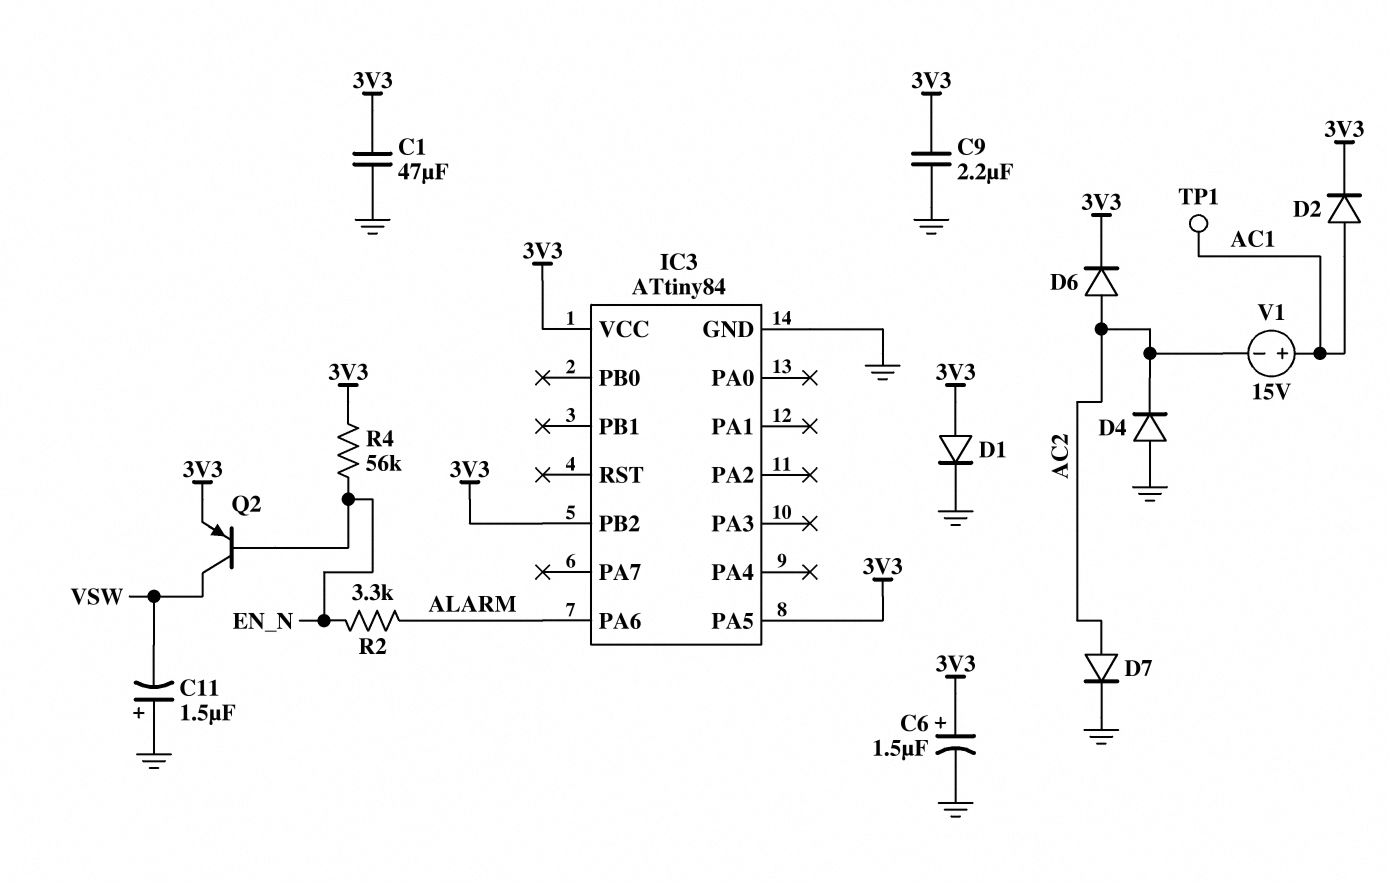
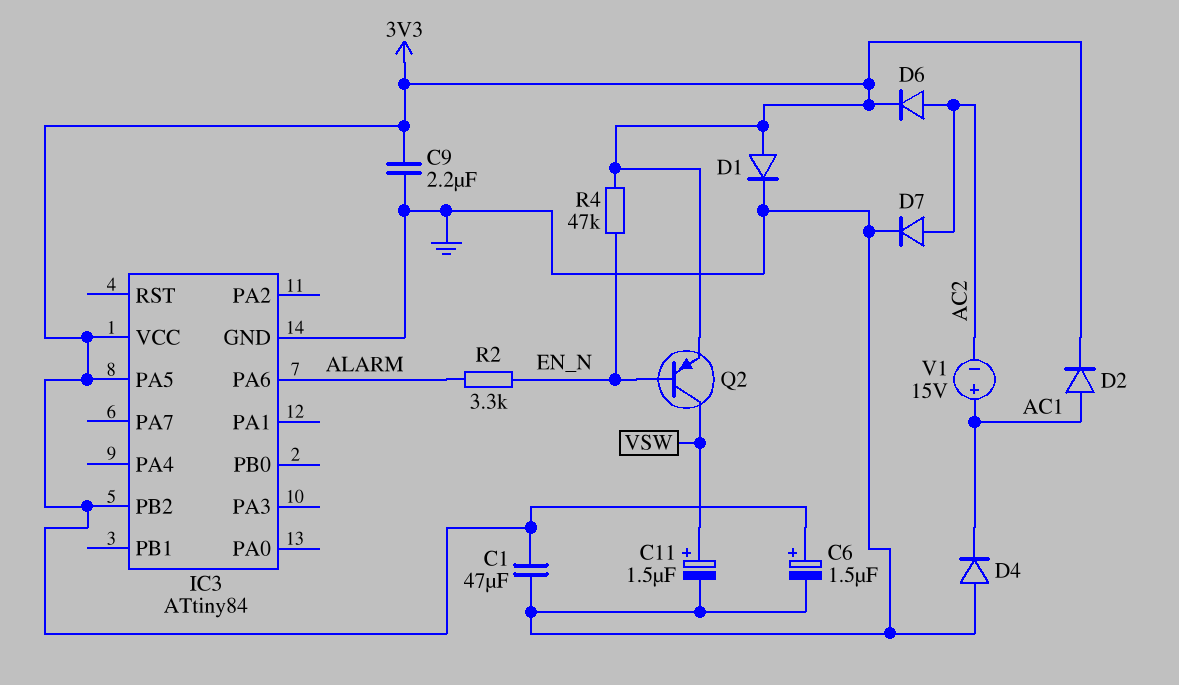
C11: 1.5uF (plus GND, minus VSW) -> 1.5uF (plus VSW, minus GND)
D4: diode (A GND, K AC2) -> diode (A GND, K AC1)
R4: 56k (3V3, EN_N) -> 47k (3V3, EN_N)
TP1: test point (AC1) -> none

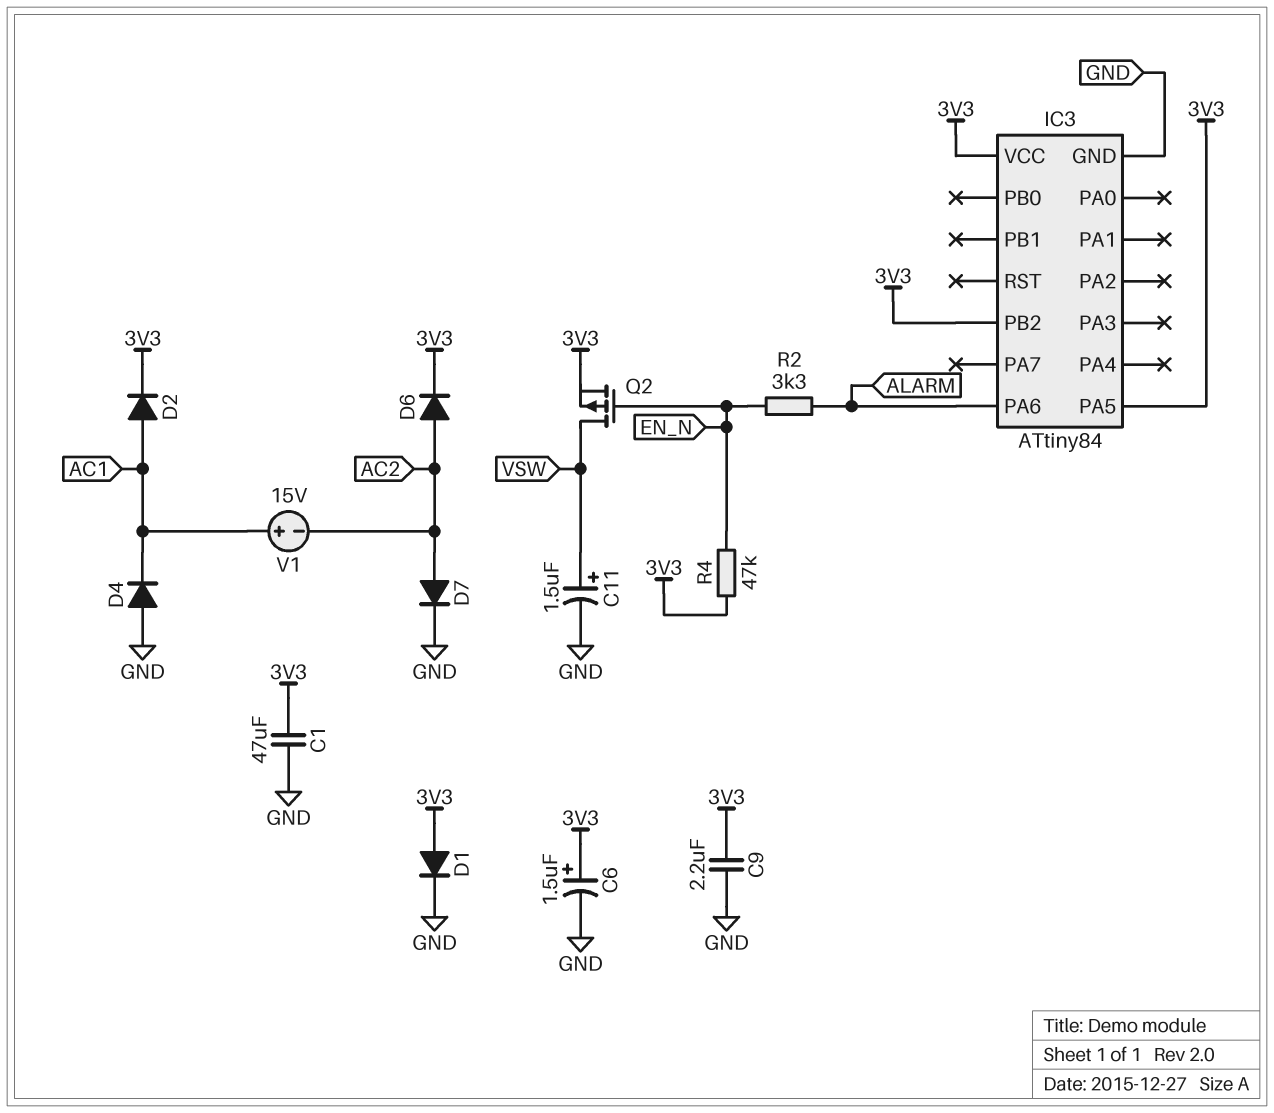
Q2: PNP (B EN_N, C VSW, E 3V3) -> PMOS (G EN_N, D VSW, S 3V3)

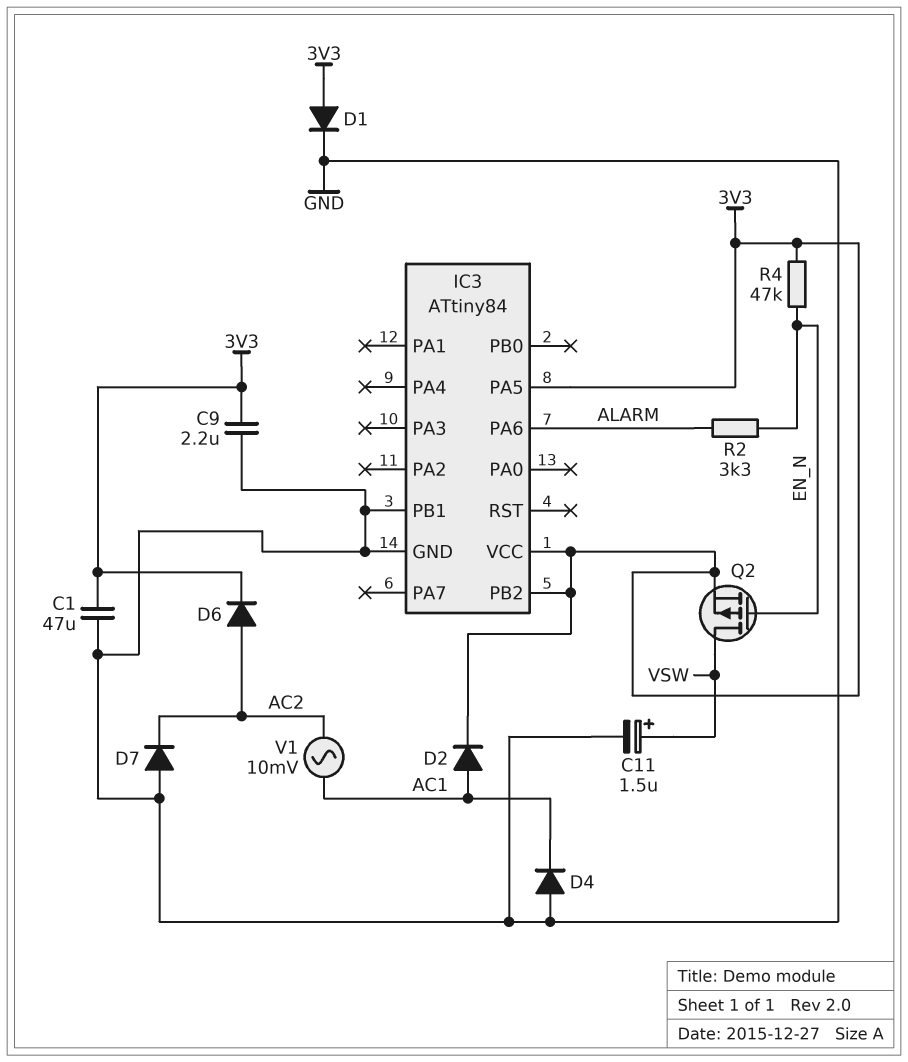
C6: 1.5uF (plus 3V3, minus GND) -> none
D7: diode (A AC2, K GND) -> diode (A GND, K AC2)
IC3 pin PB1: none -> GND
V1: 15V (plus AC1, minus AC2) -> AC 10mV (AC1, AC2)

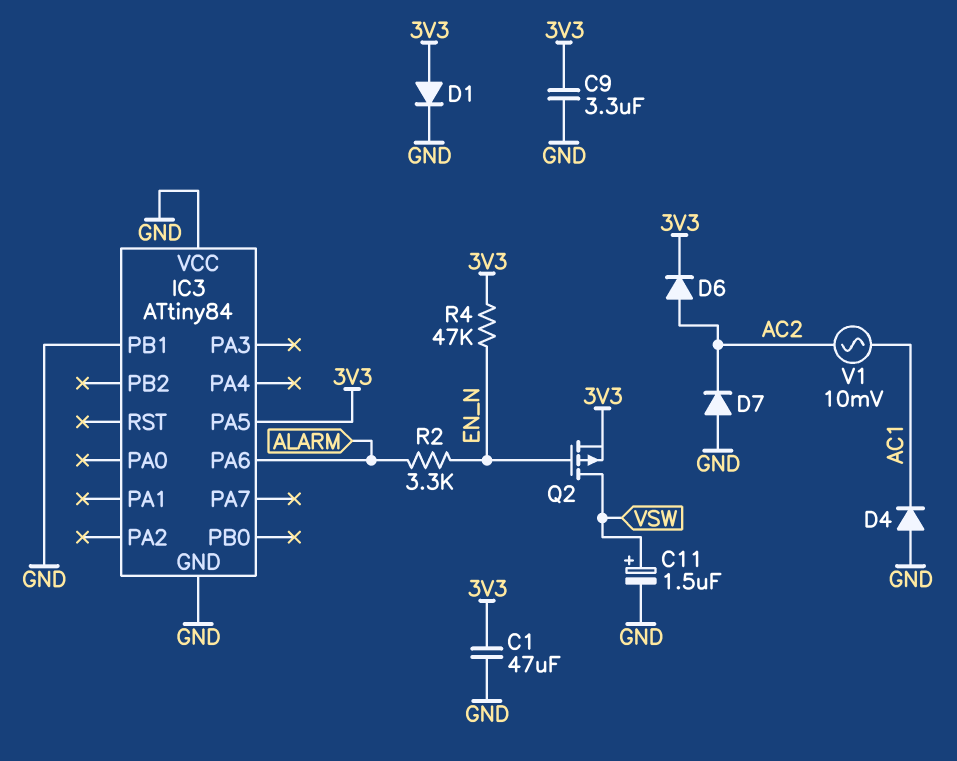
C9: 2.2uF (3V3, GND) -> 3.3uF (3V3, GND)
D2: diode (A AC1, K 3V3) -> none
IC3 pin PB2: 3V3 -> none
IC3 pin VCC: 3V3 -> GND

